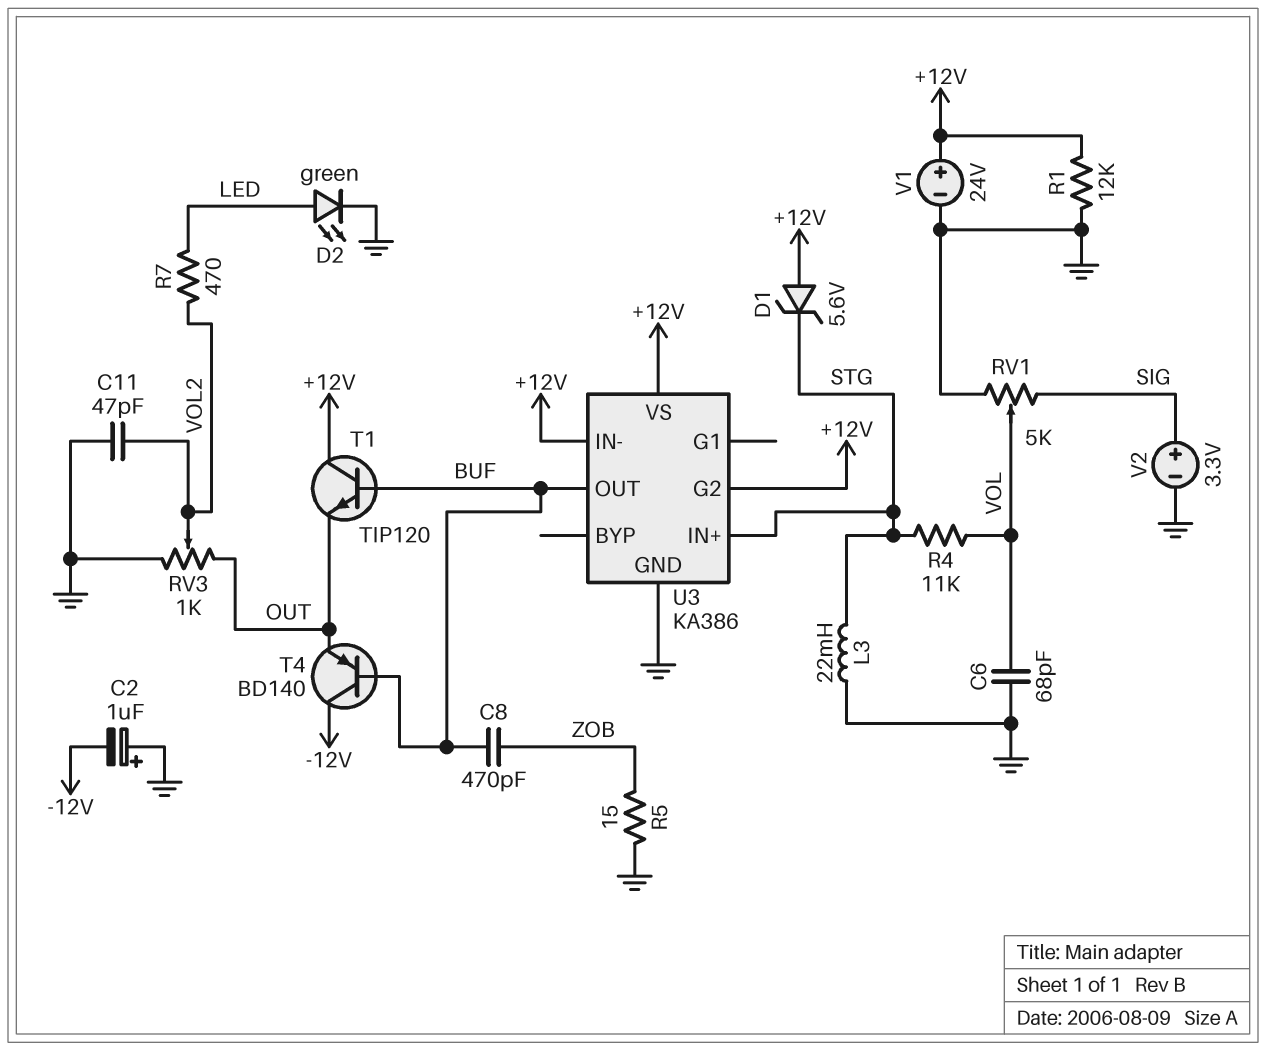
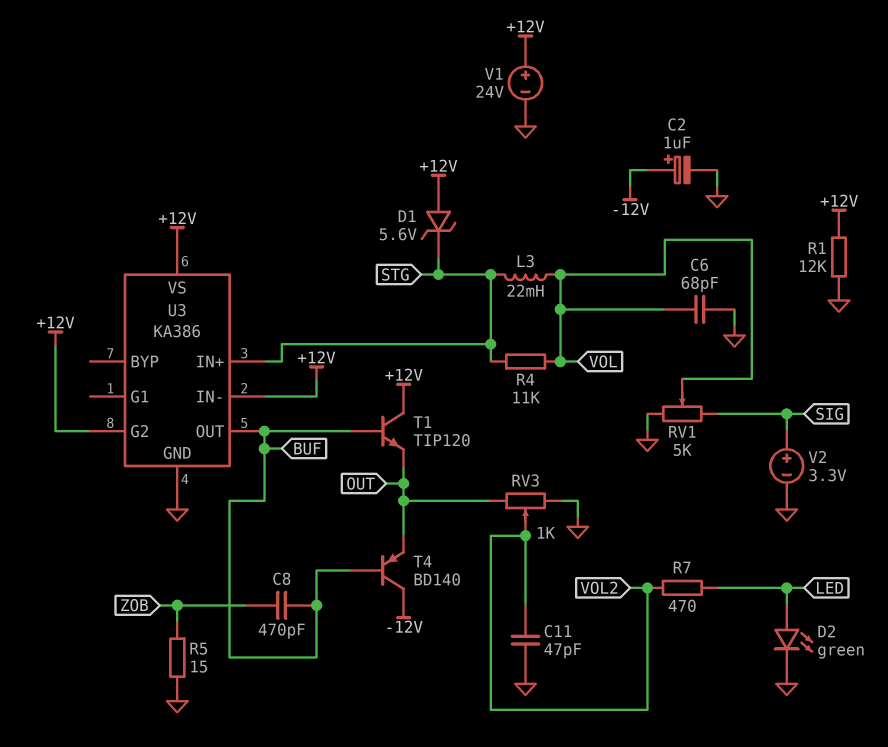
C2: 1uF (plus GND, minus -12V) -> 1uF (plus -12V, minus GND)
L3: 22mH (GND, STG) -> 22mH (STG, VOL)

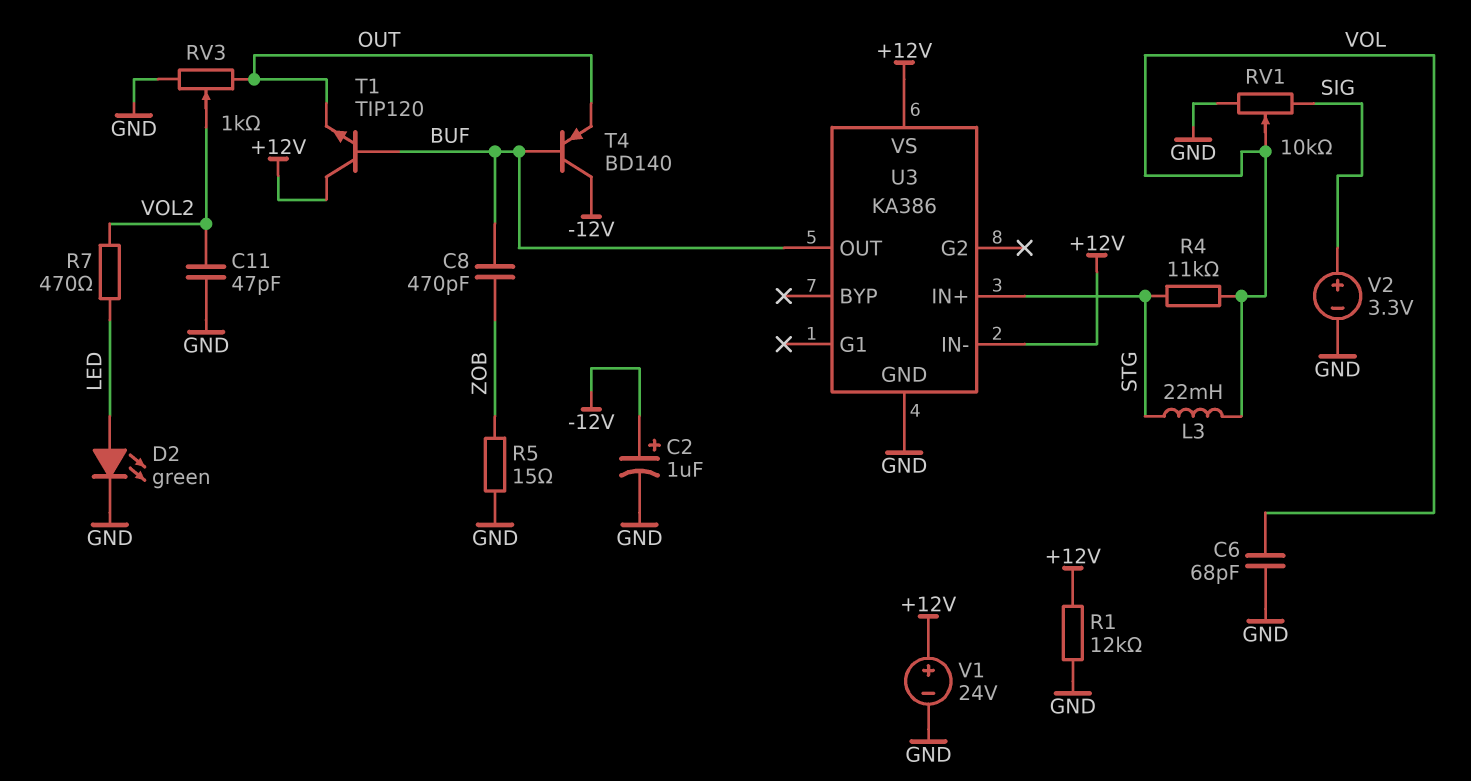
D1: zener 5.6V (A +12V, K STG) -> none
RV1: 5k (GND, SIG, wiper VOL) -> 10k (GND, SIG, wiper VOL)
U3 pin G2: +12V -> none

